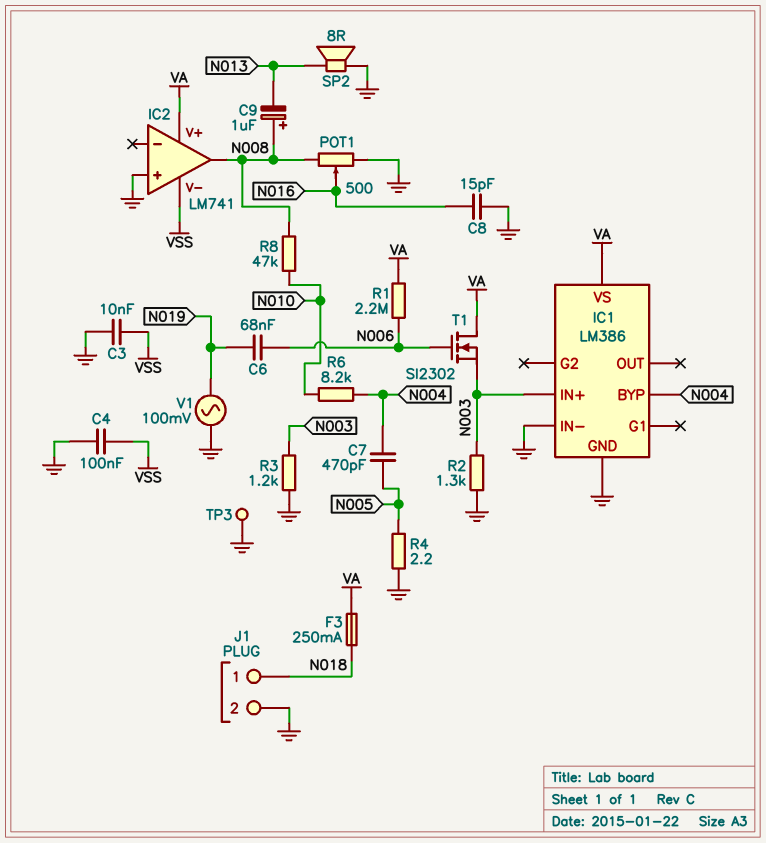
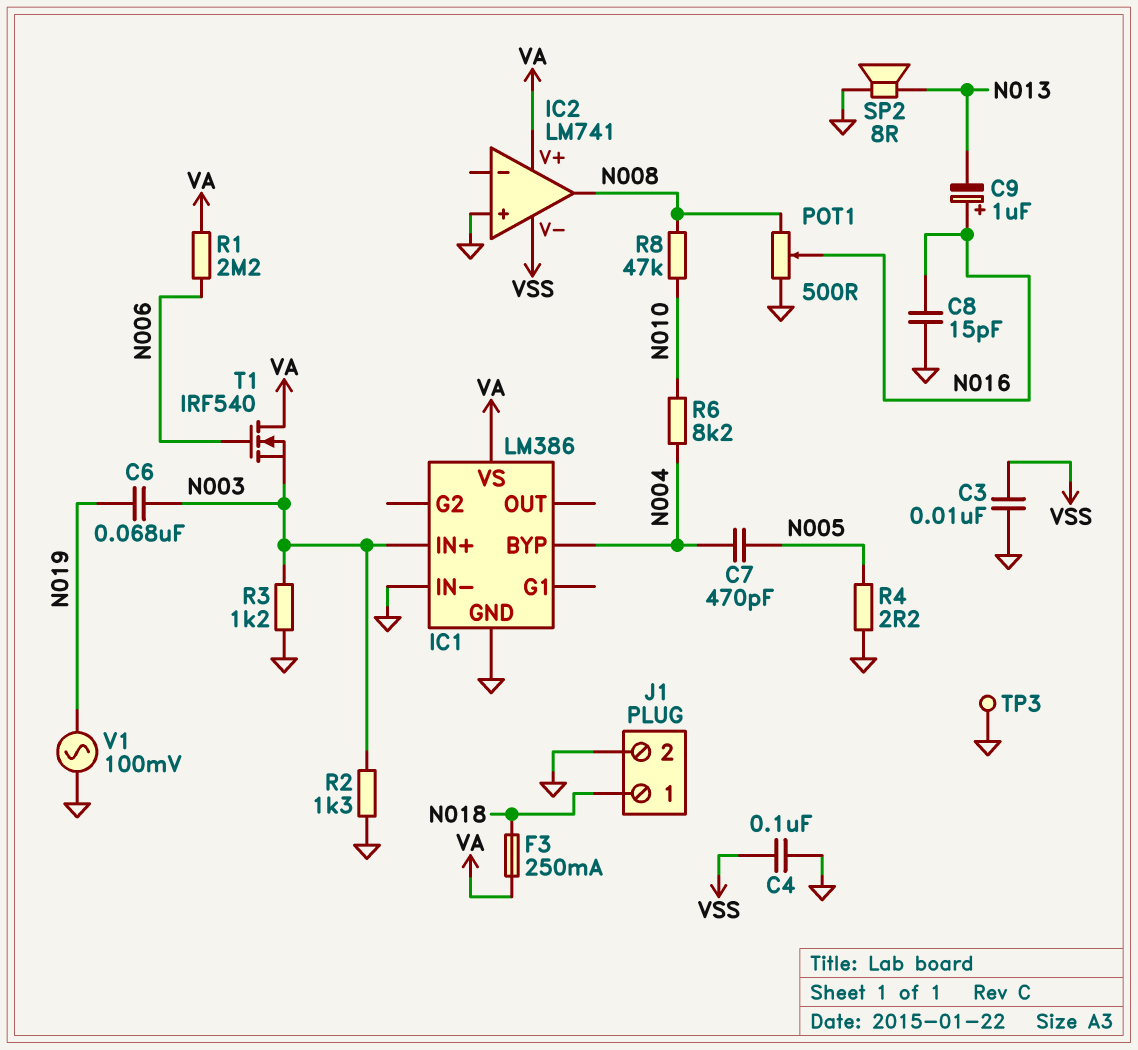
C6: 68nF (N006, N019) -> 68nF (N003, N019)
C9: 1uF (plus N008, minus N013) -> 1uF (plus N016, minus N013)
T1: NMOS SI2302 (G N006, D VA, S N003) -> NMOS IRF540 (G N006, D VA, S N003)

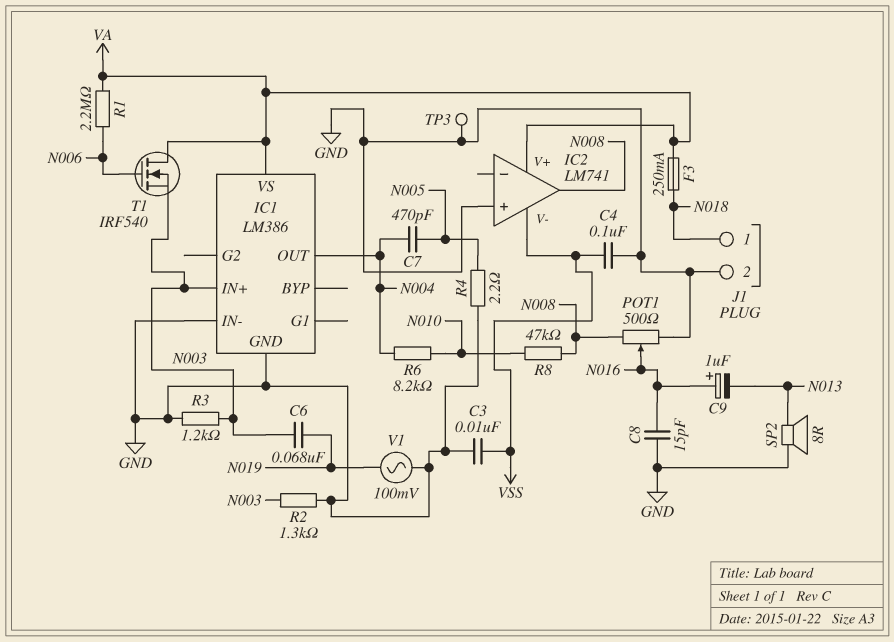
IC1 pin BYP: N004 -> none
IC1 pin OUT: none -> N004

